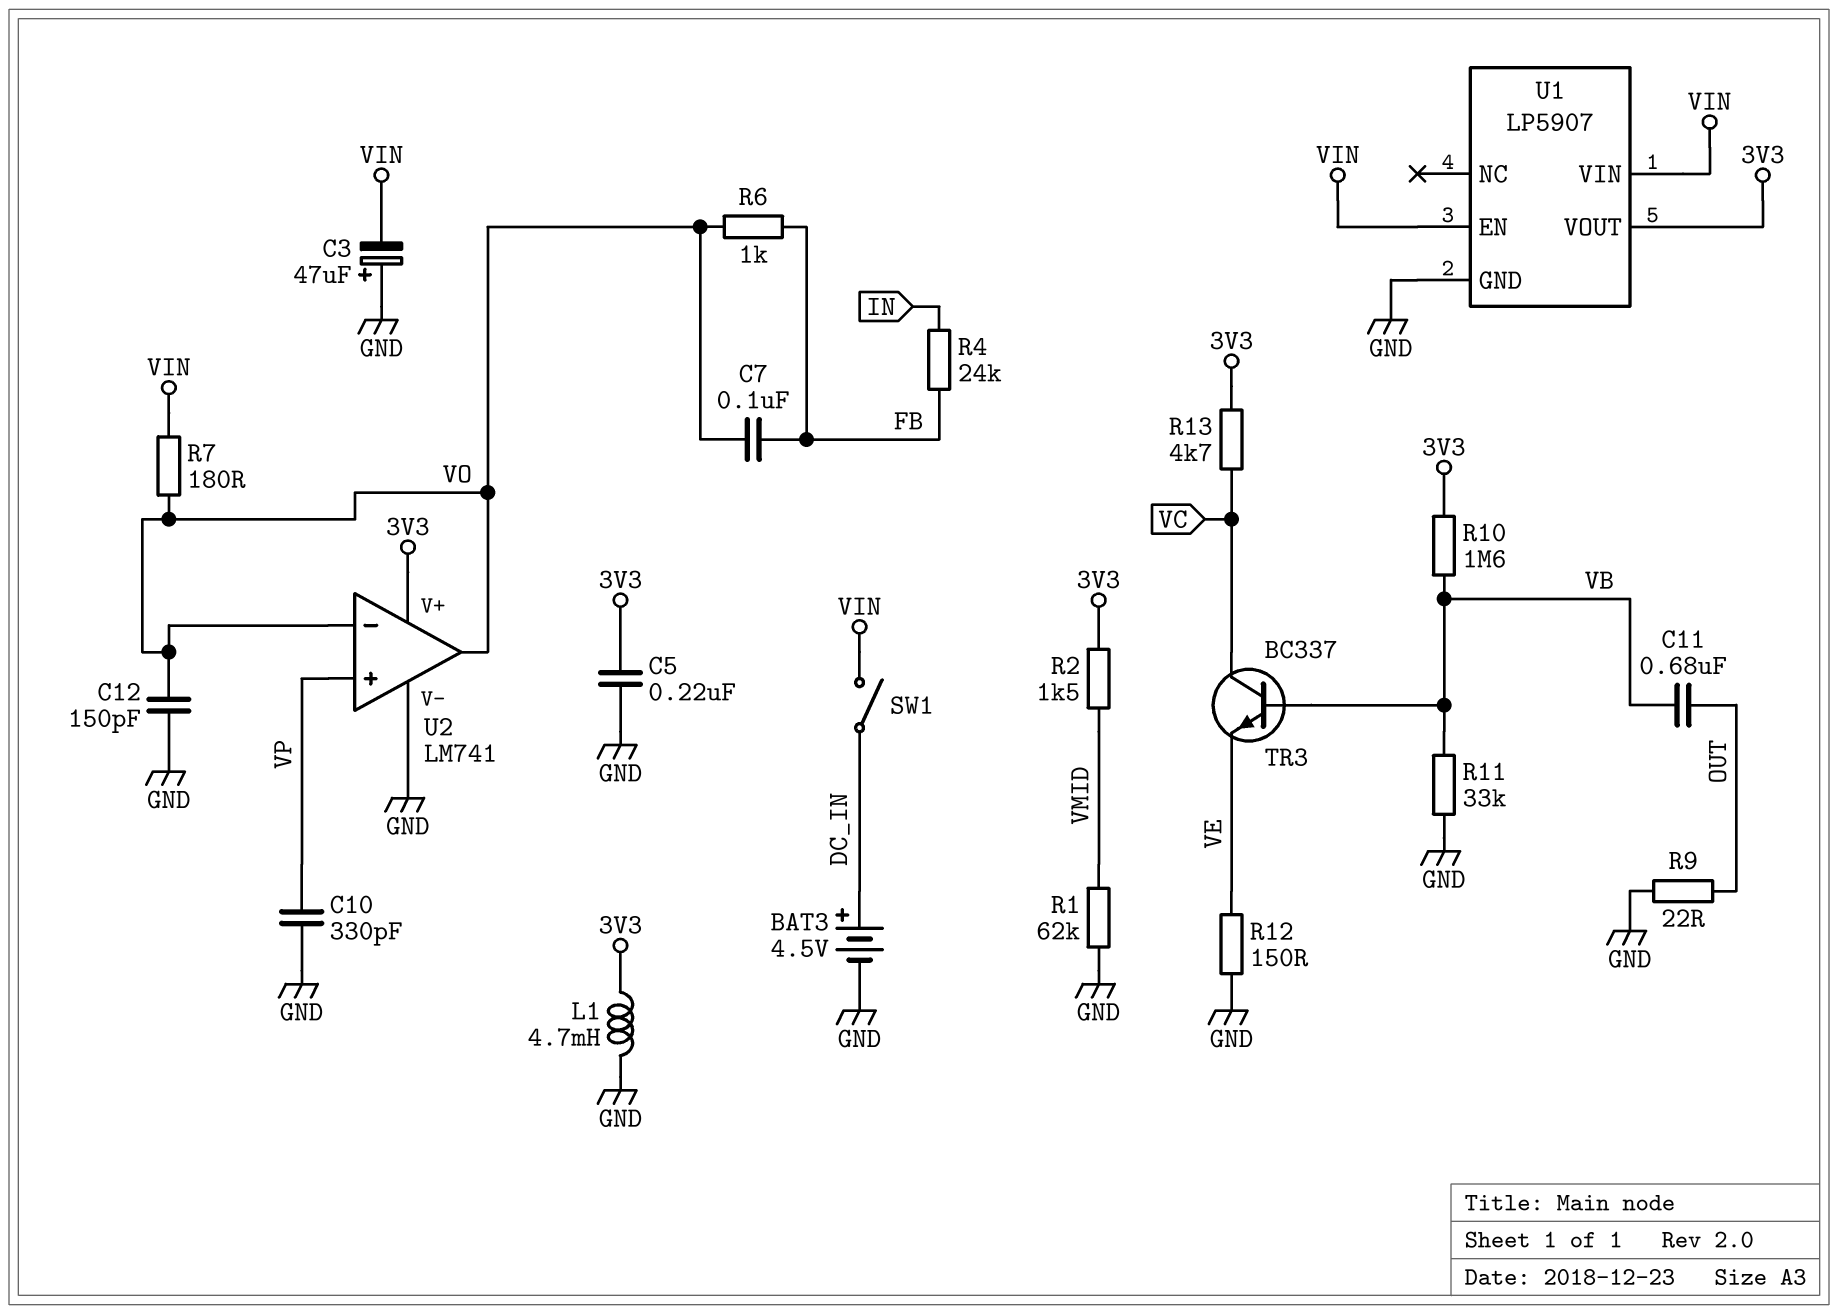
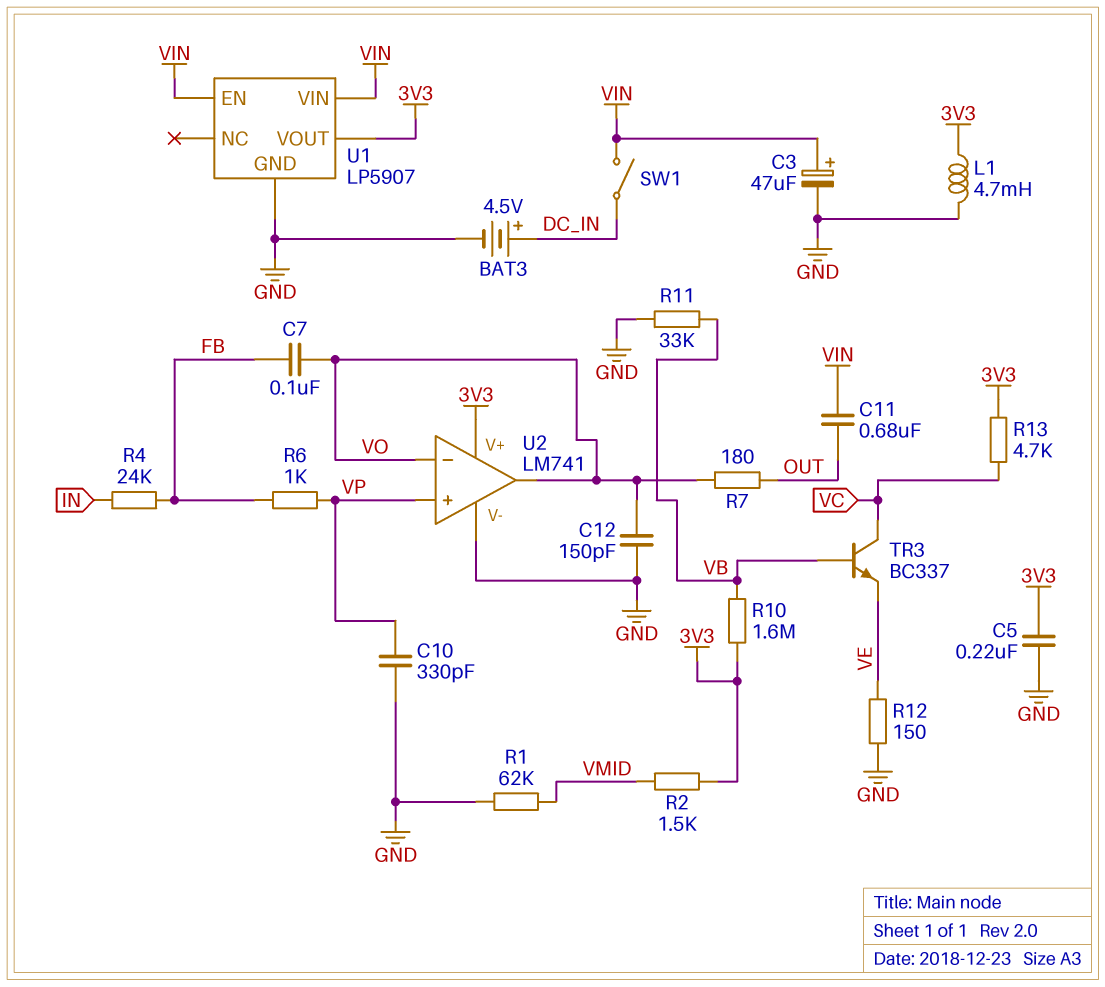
C3: 47uF (plus GND, minus VIN) -> 47uF (plus VIN, minus GND)
C11: 680nF (OUT, VB) -> 680nF (OUT, VIN)
R6: 1k (FB, VO) -> 1k (FB, VP)
R7: 180 (VIN, VO) -> 180 (OUT, VO)
R9: 22 (GND, OUT) -> none

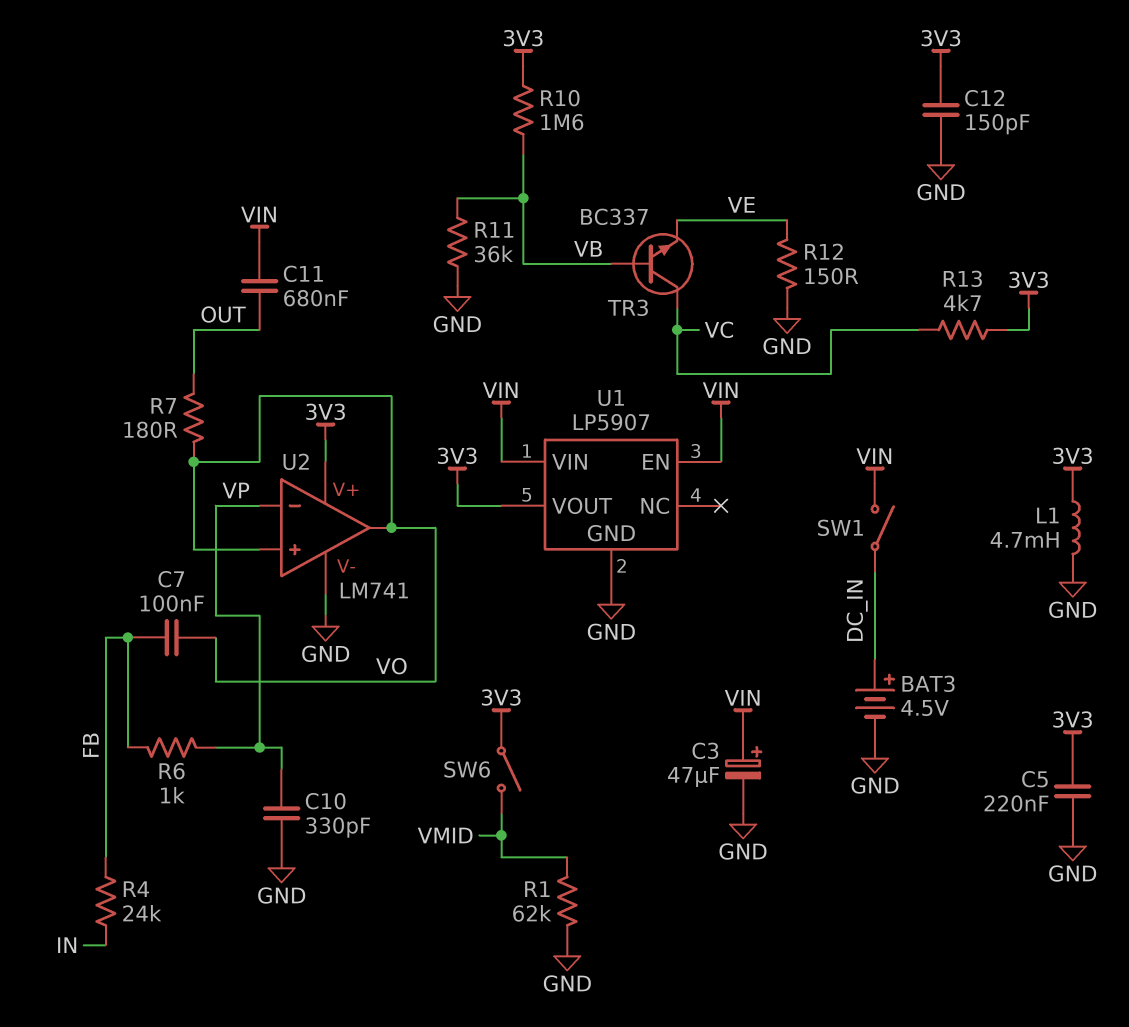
C12: 150pF (GND, VO) -> 150pF (3V3, GND)
R2: 1.5k (3V3, VMID) -> none
R11: 33k (GND, VB) -> 36k (GND, VB)
SW6: none -> switch (3V3, VMID)
U2 pin in+: VP -> VO
U2 pin in-: VO -> VP

